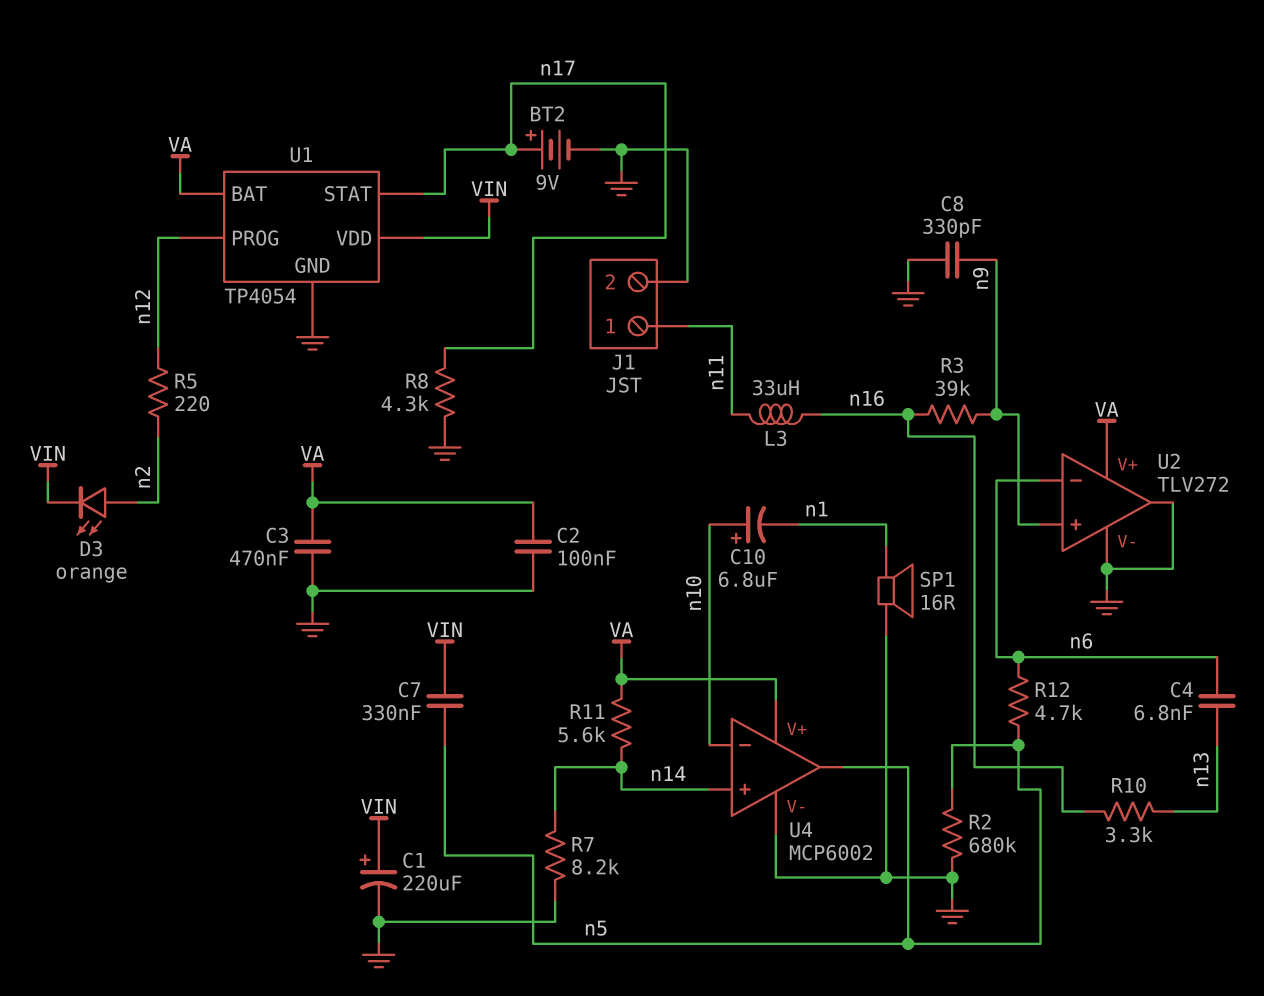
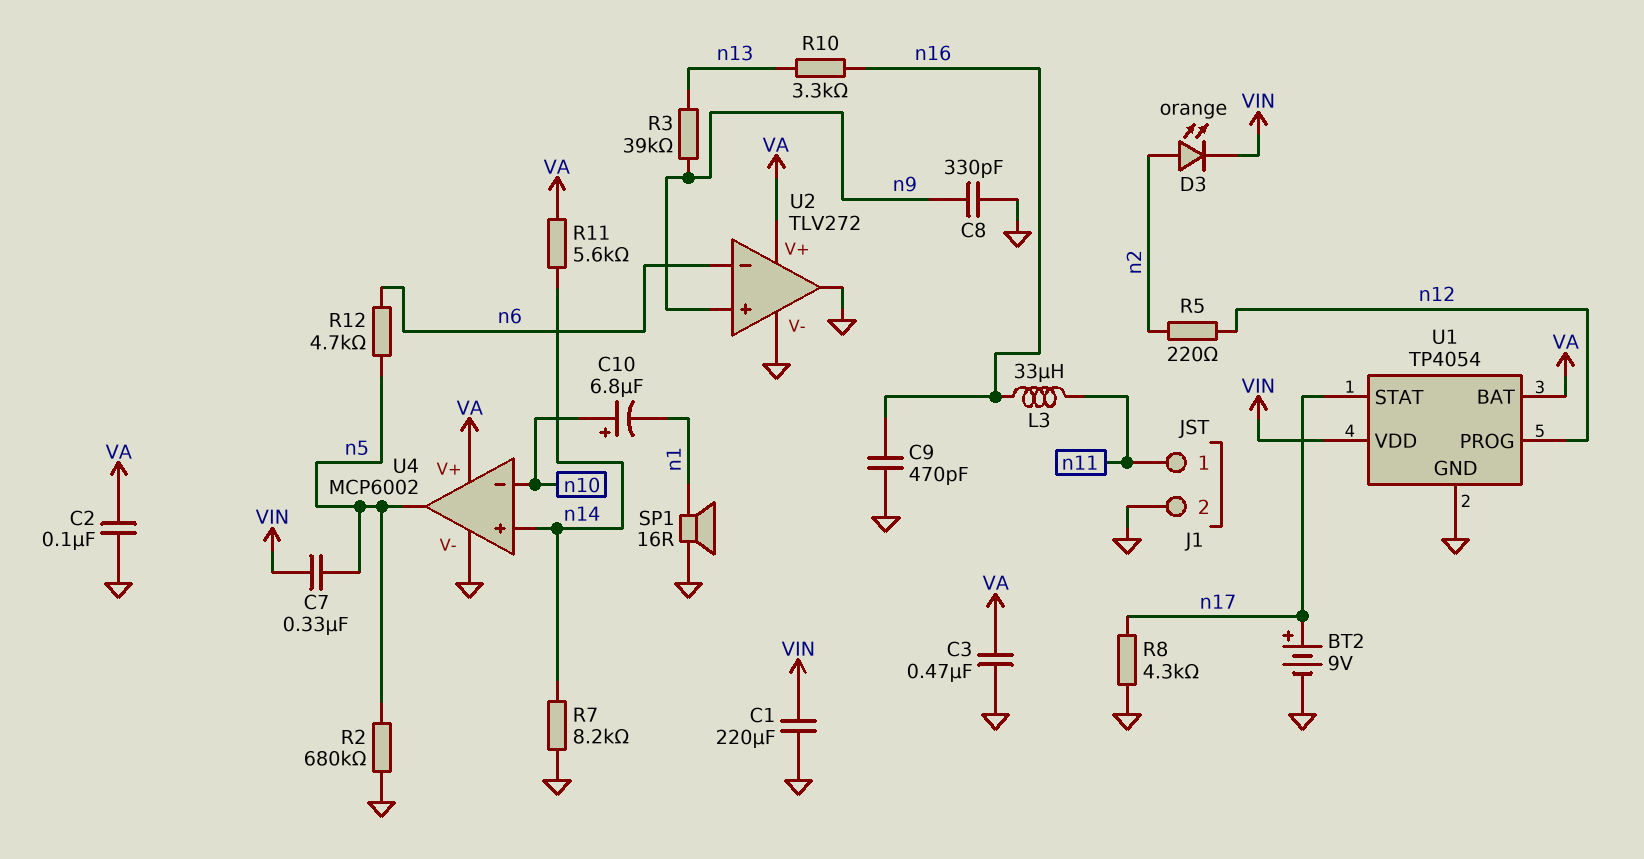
C1: 220uF (plus VIN, minus GND) -> 220uF (GND, VIN)
C4: 6.8nF (n6, n13) -> none
C9: none -> 470pF (GND, n16)
R3: 39k (n9, n16) -> 39k (n9, n13)

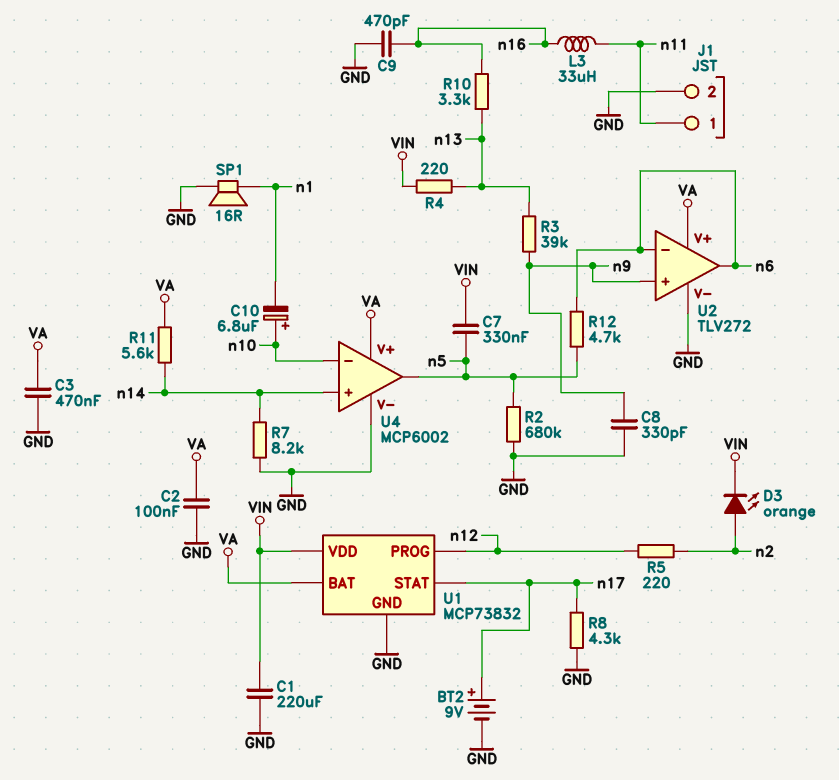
R4: none -> 220 (VIN, n13)
U1: TP4054 -> MCP73832
U2 pin out: GND -> n6

